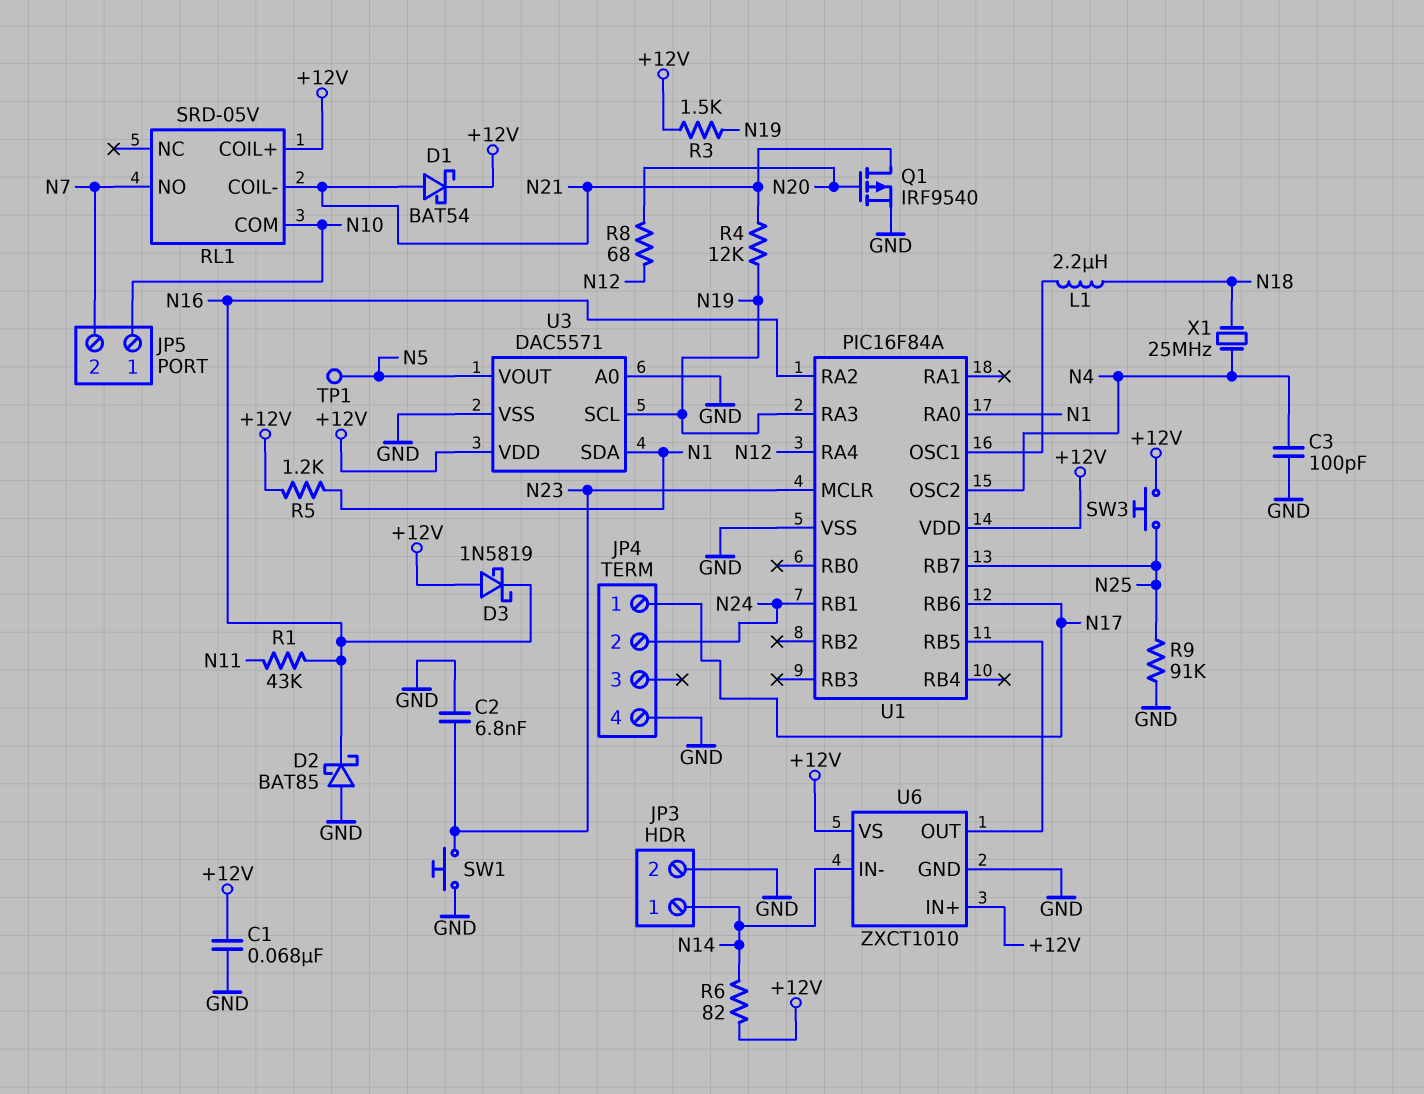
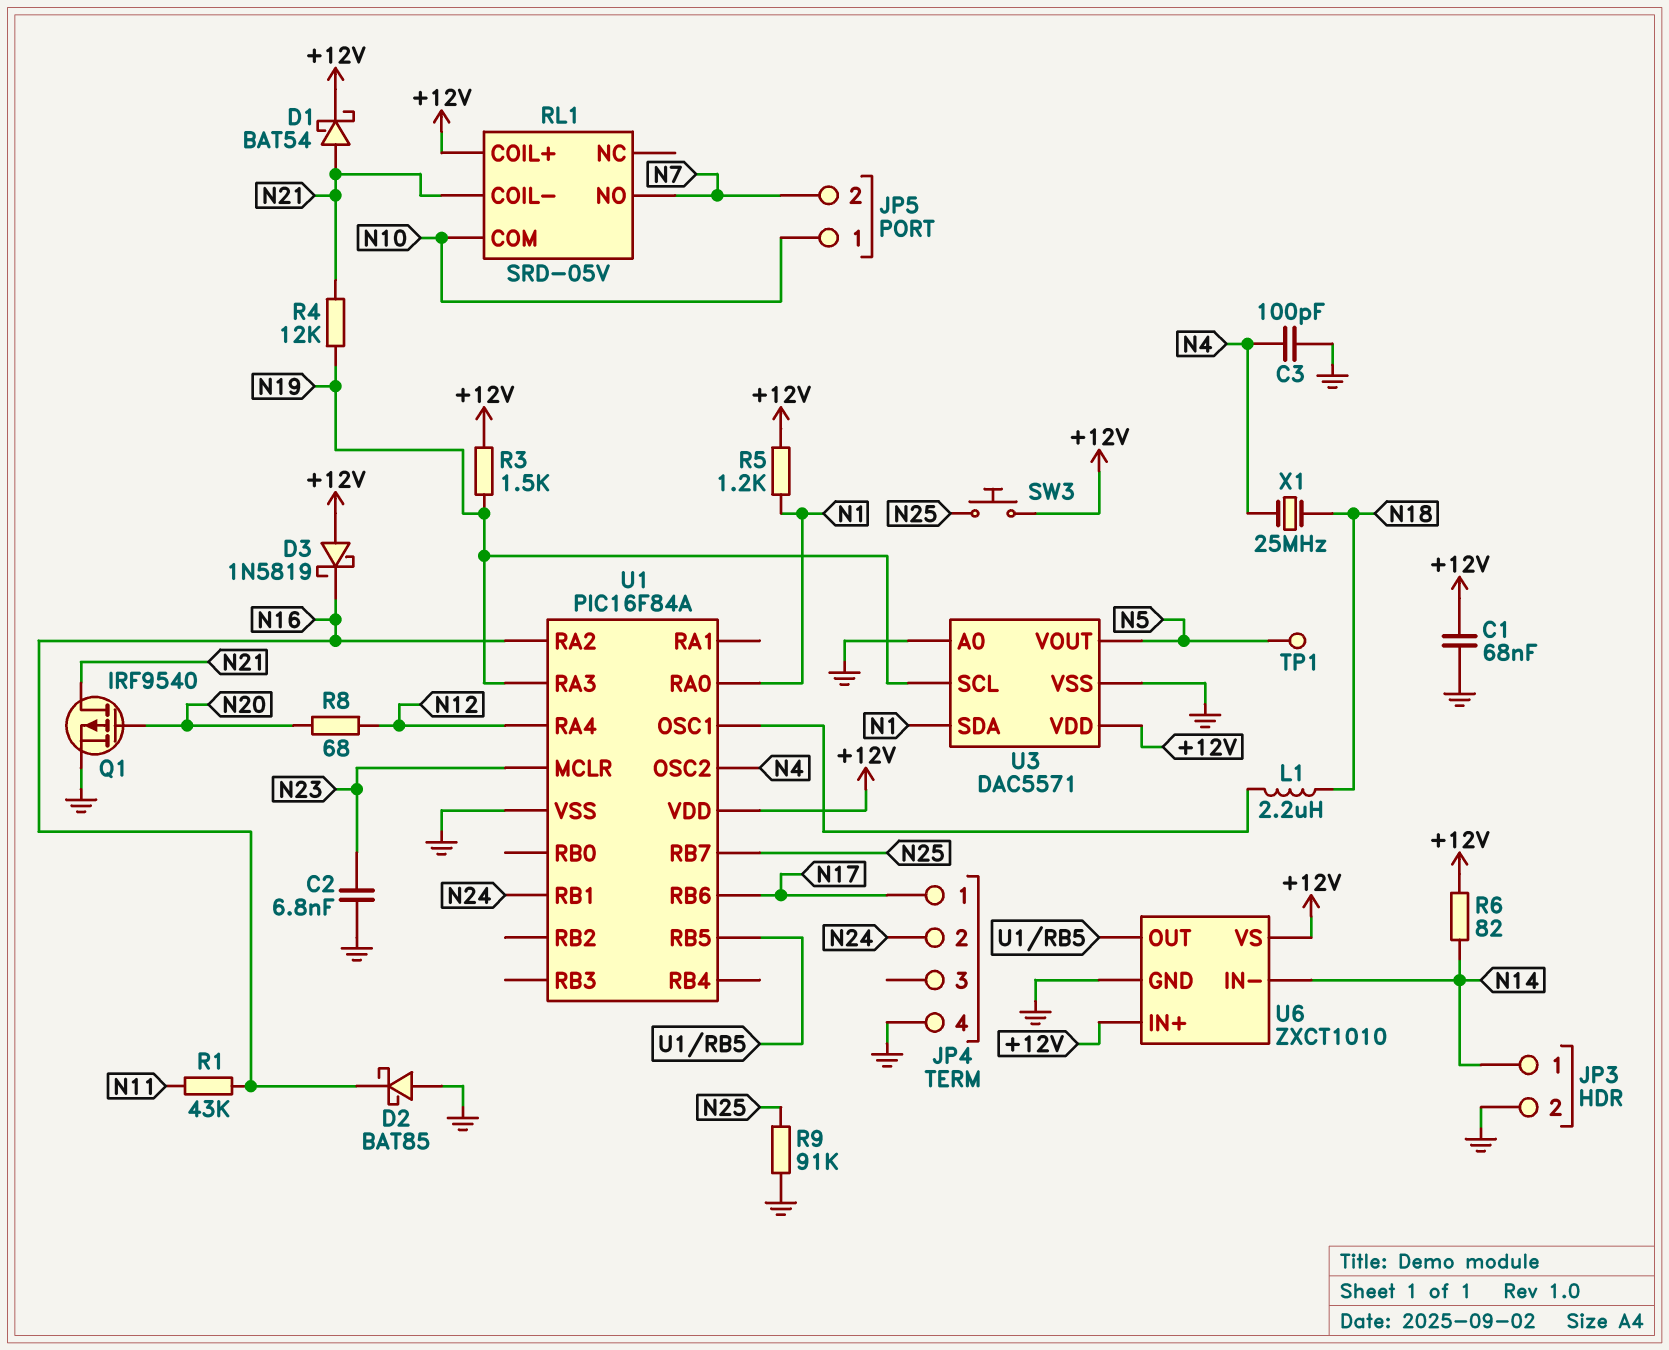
SW1: button (GND, N23) -> none

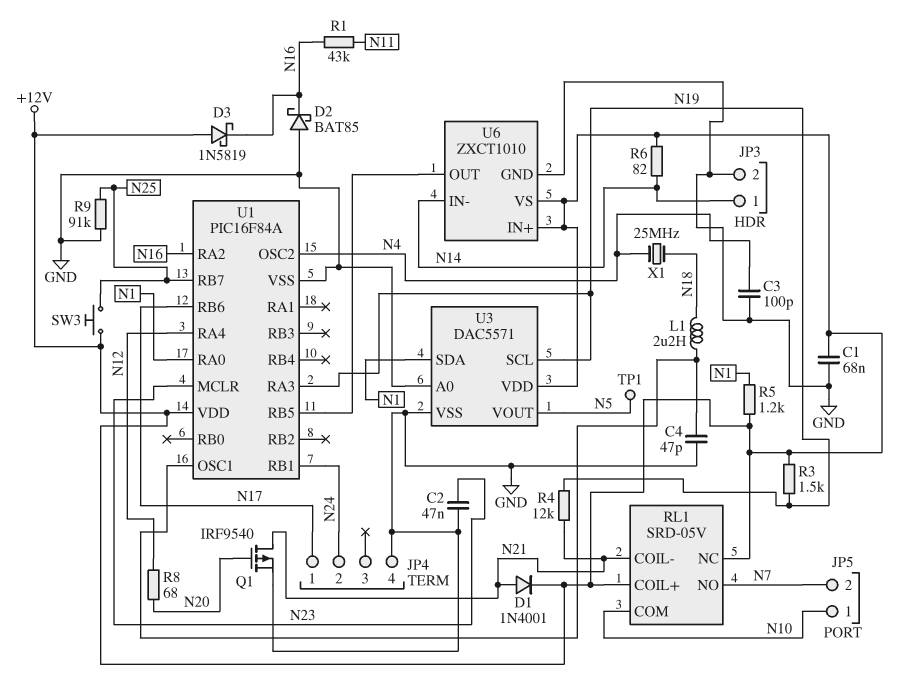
C2: 6.8nF (GND, N23) -> 47nF (GND, N23)
C4: none -> 47pF (GND, U1/OSC1)
D1: schottky BAT54 (A N21, K +12V) -> diode 1N4001 (A N21, K +12V)
RL1 pin NC: none -> +12V

